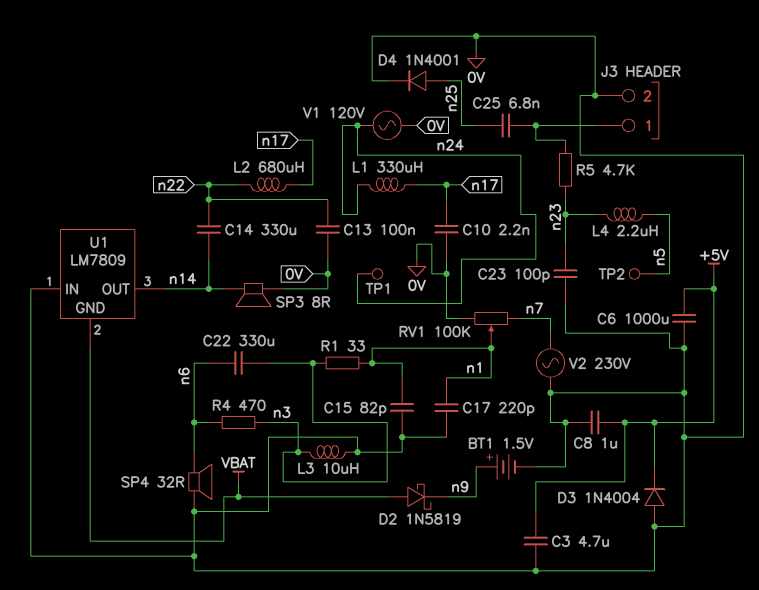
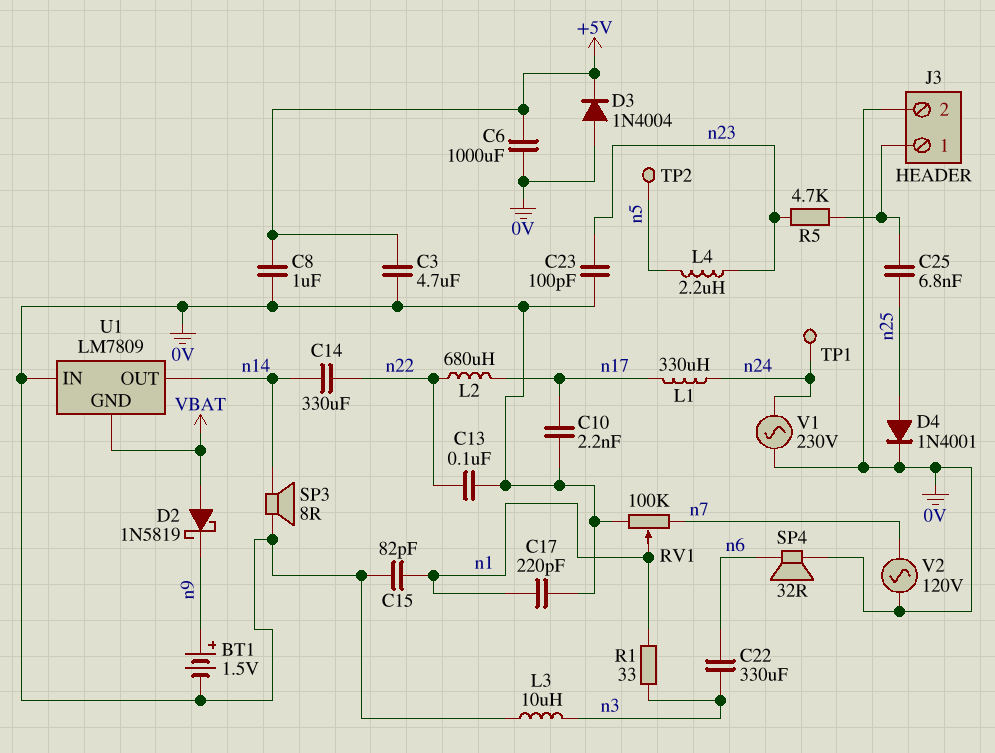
R4: 470 (n3, n6) -> none
V1: AC 120V (0V, n24) -> AC 230V (0V, n24)
V2: AC 230V (0V, n7) -> AC 120V (0V, n7)

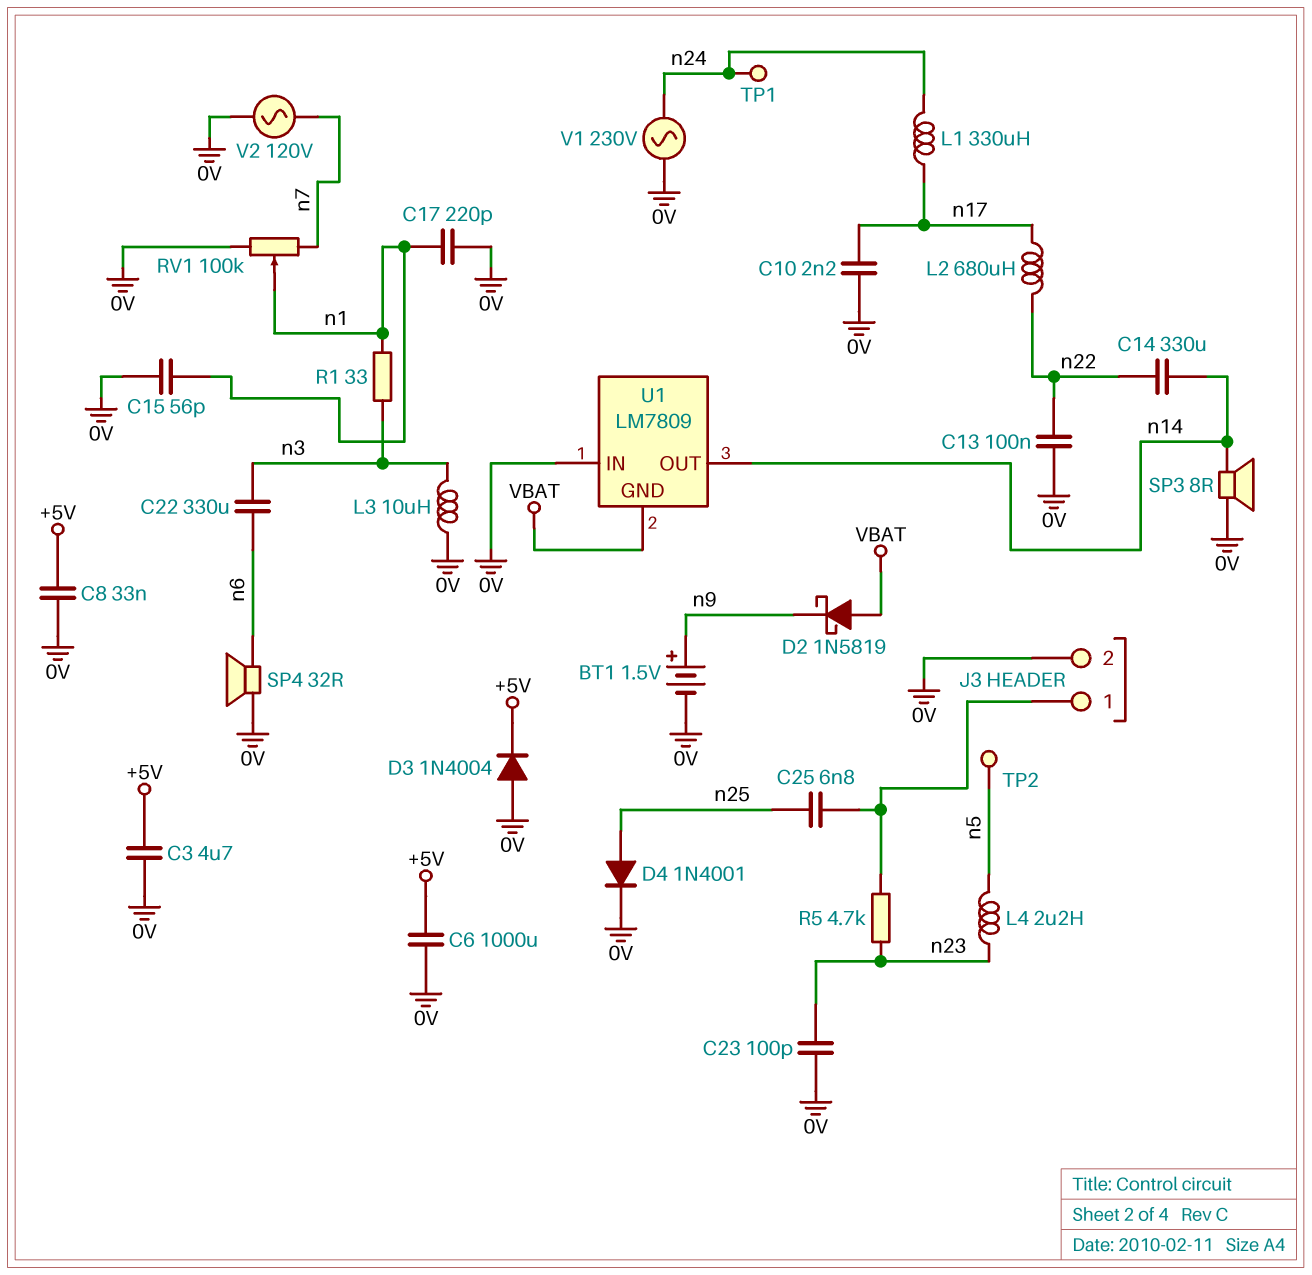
C8: 1uF (+5V, 0V) -> 33nF (+5V, 0V)
C15: 82pF (0V, n1) -> 56pF (0V, n1)

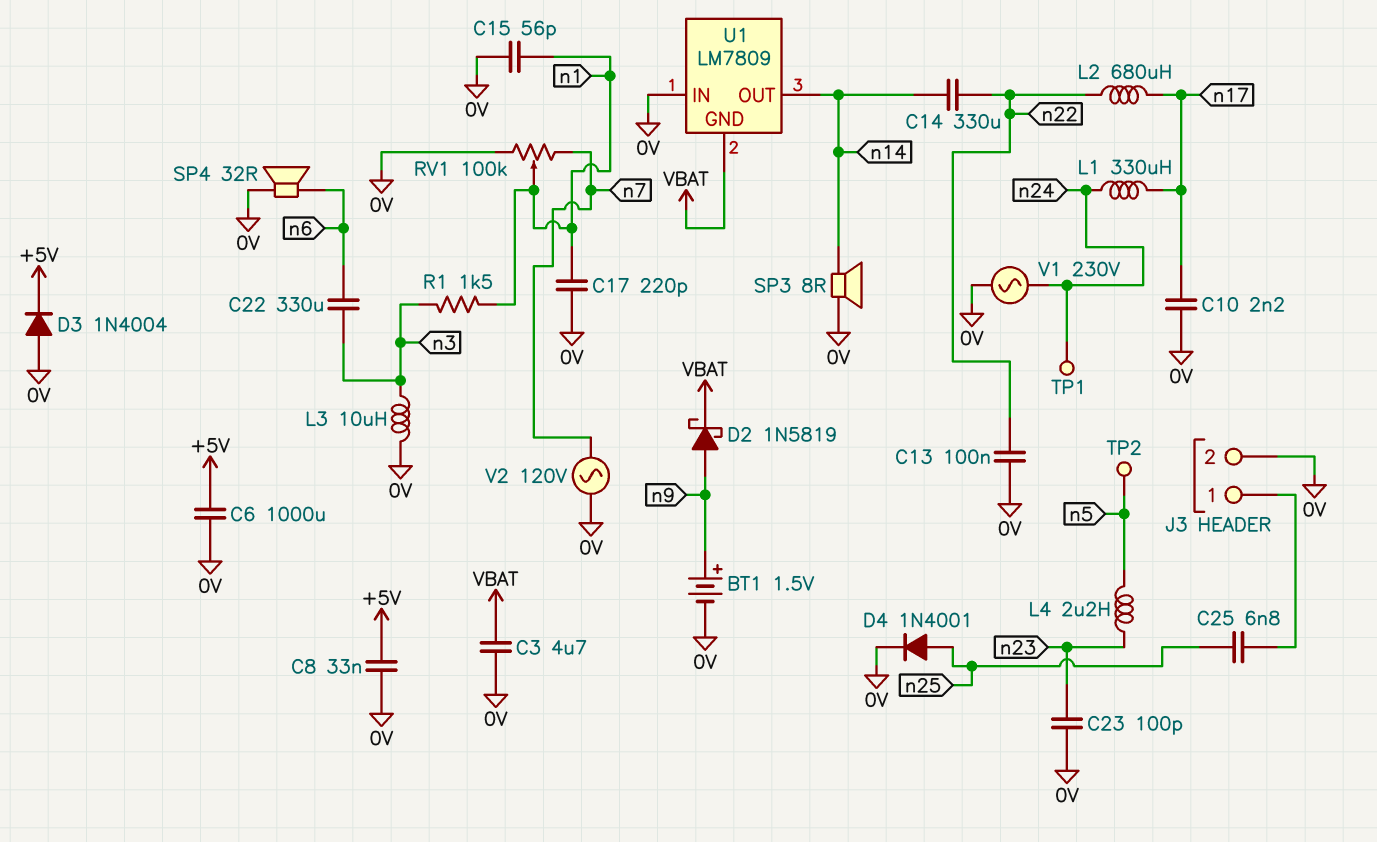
C3: 4.7uF (+5V, 0V) -> 4.7uF (0V, VBAT)
D2: schottky 1N5819 (A VBAT, K n9) -> schottky 1N5819 (A n9, K VBAT)
R1: 33 (n1, n3) -> 1.5k (n1, n3)
R5: 4.7k (J3/1, n23) -> none

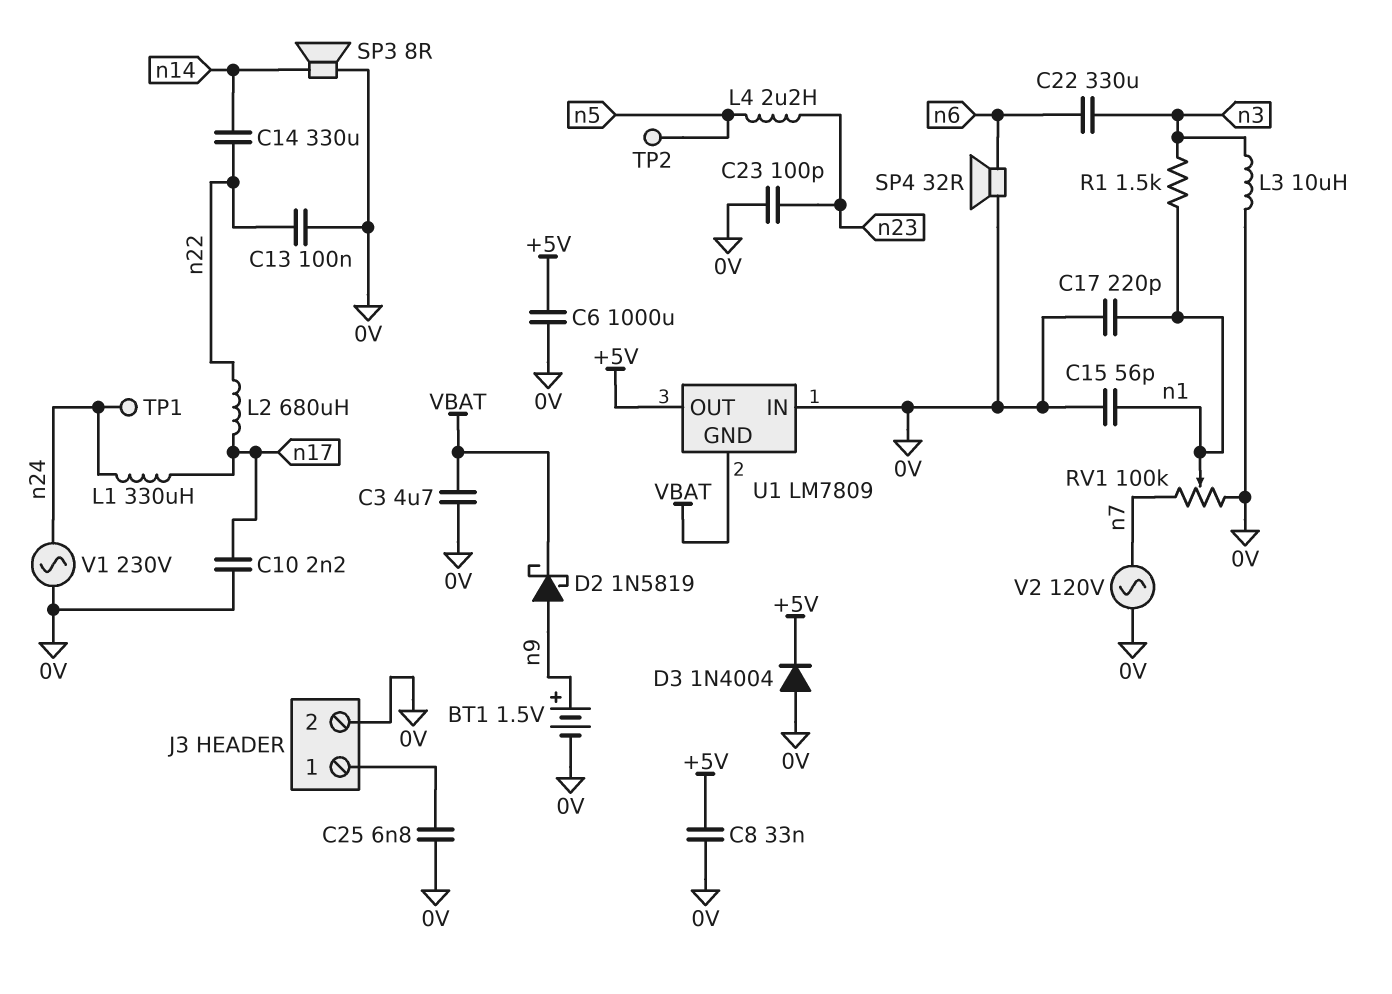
C25: 6.8nF (J3/1, n25) -> 6.8nF (0V, J3/1)
D4: diode 1N4001 (A n25, K 0V) -> none
U1 pin OUT: n14 -> +5V

